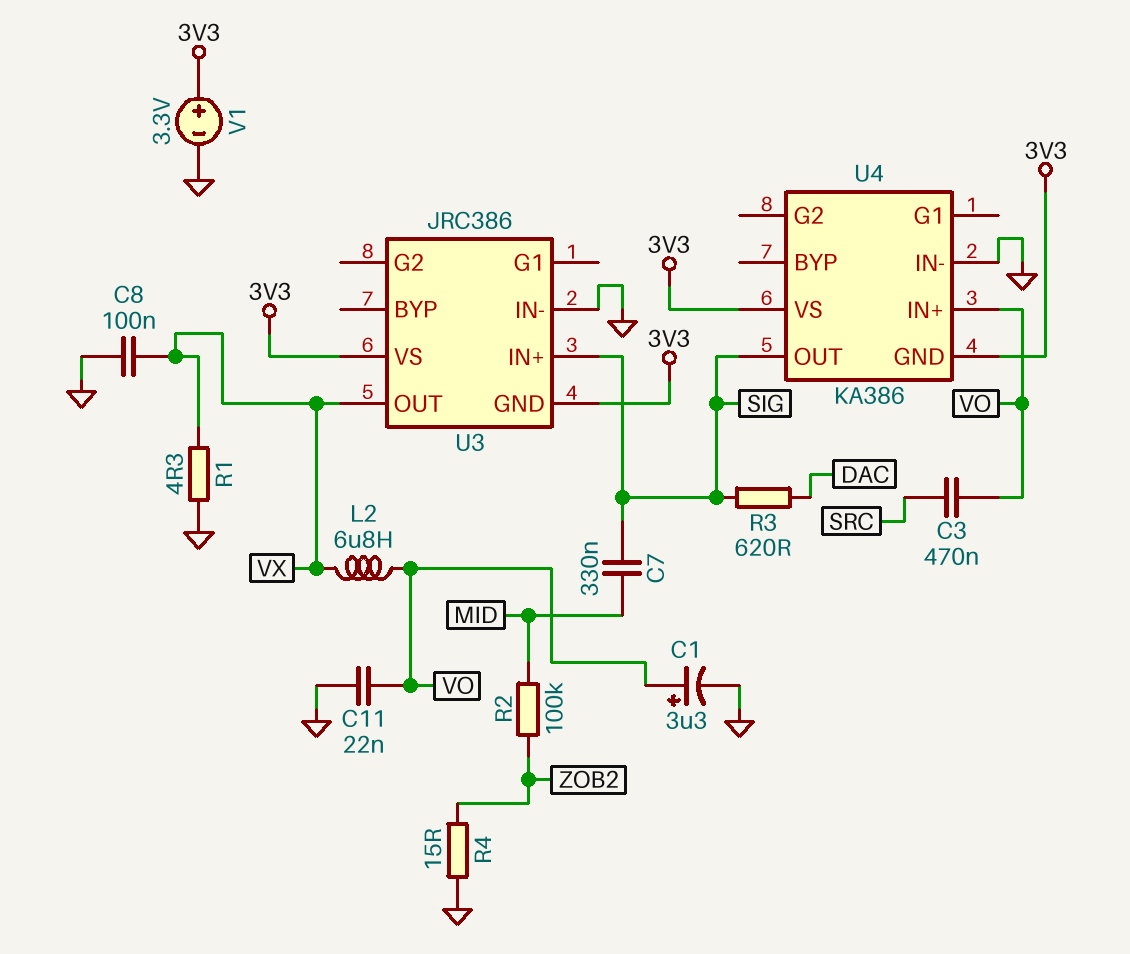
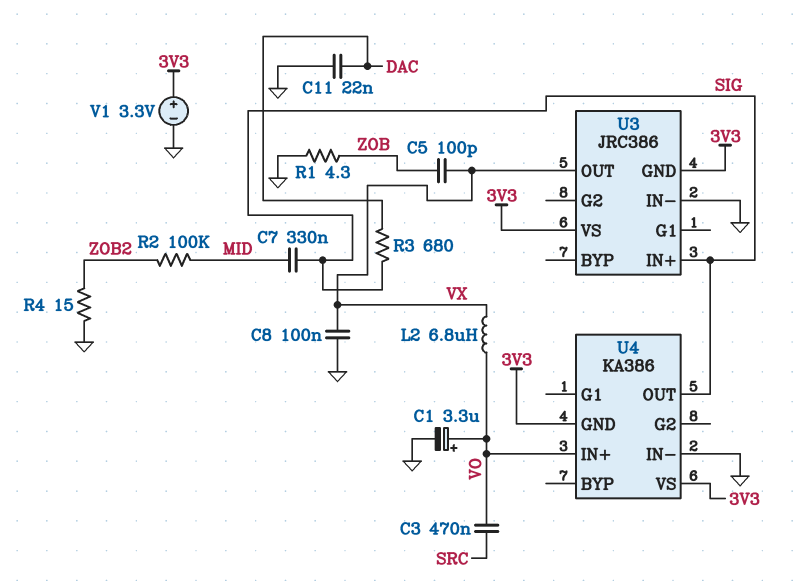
C5: none -> 100pF (VX, ZOB)
C11: 22nF (GND, VO) -> 22nF (DAC, GND)
R1: 4.3 (GND, VX) -> 4.3 (GND, ZOB)
R3: 620 (DAC, SIG) -> 680 (DAC, SIG)

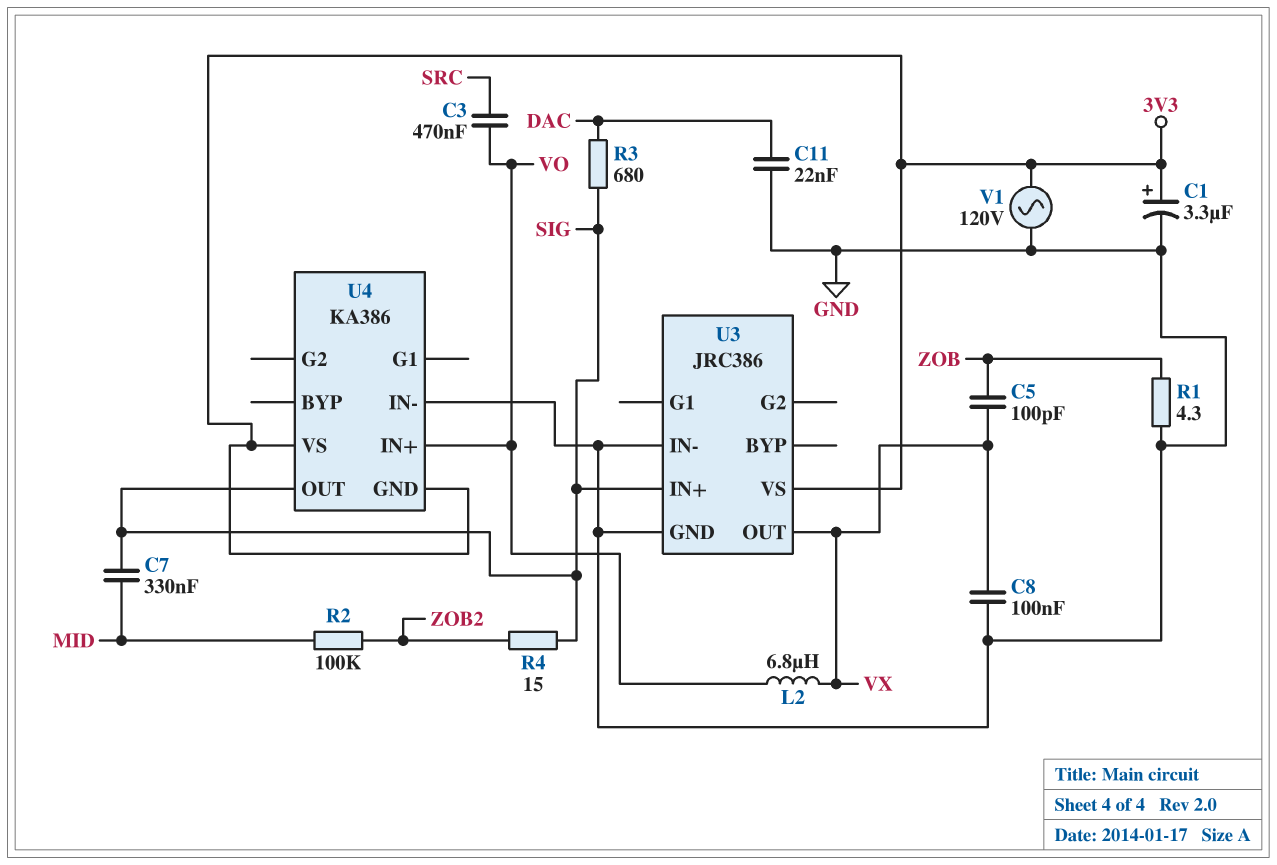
C1: 3.3uF (plus VO, minus GND) -> 3.3uF (plus 3V3, minus GND)
R4: 15 (GND, ZOB2) -> 15 (SIG, ZOB2)
U3 pin GND: 3V3 -> GND
V1: 3.3V (plus 3V3, minus GND) -> AC 120V (3V3, GND)

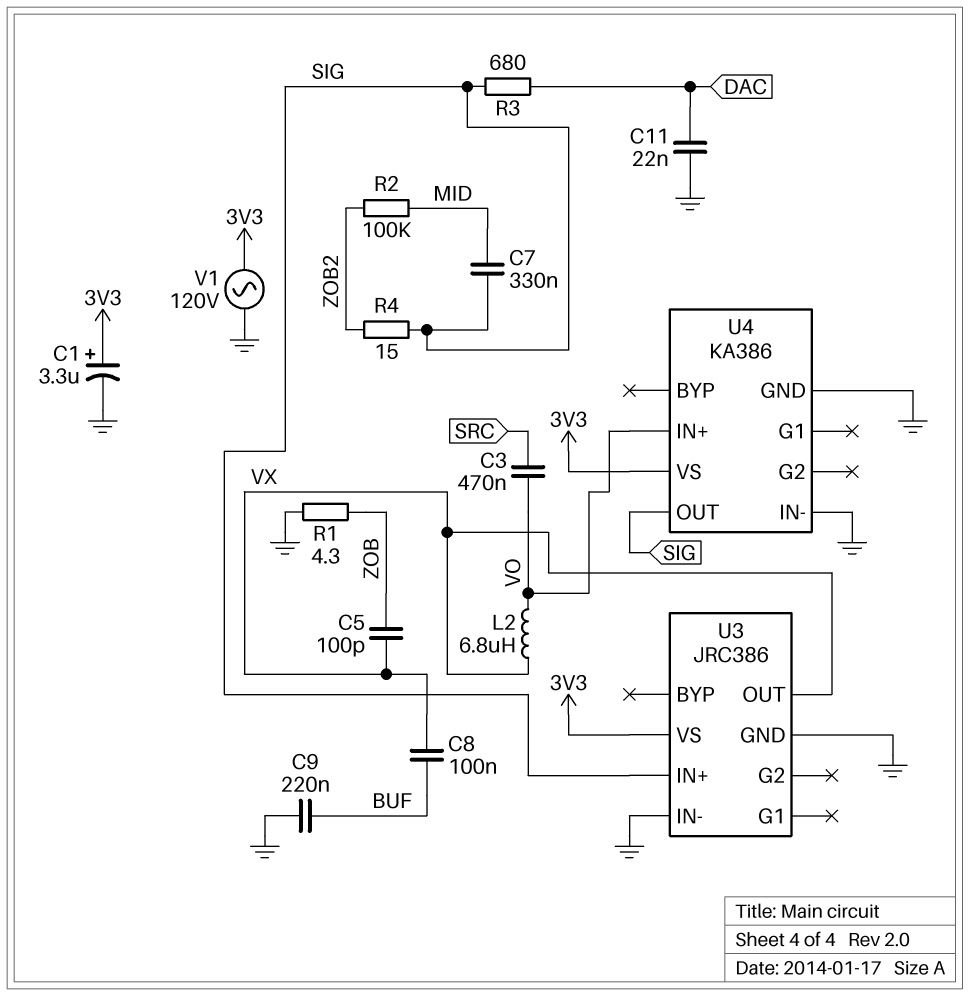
C8: 100nF (GND, VX) -> 100nF (BUF, VX)
C9: none -> 220nF (BUF, GND)
U4 pin GND: 3V3 -> GND

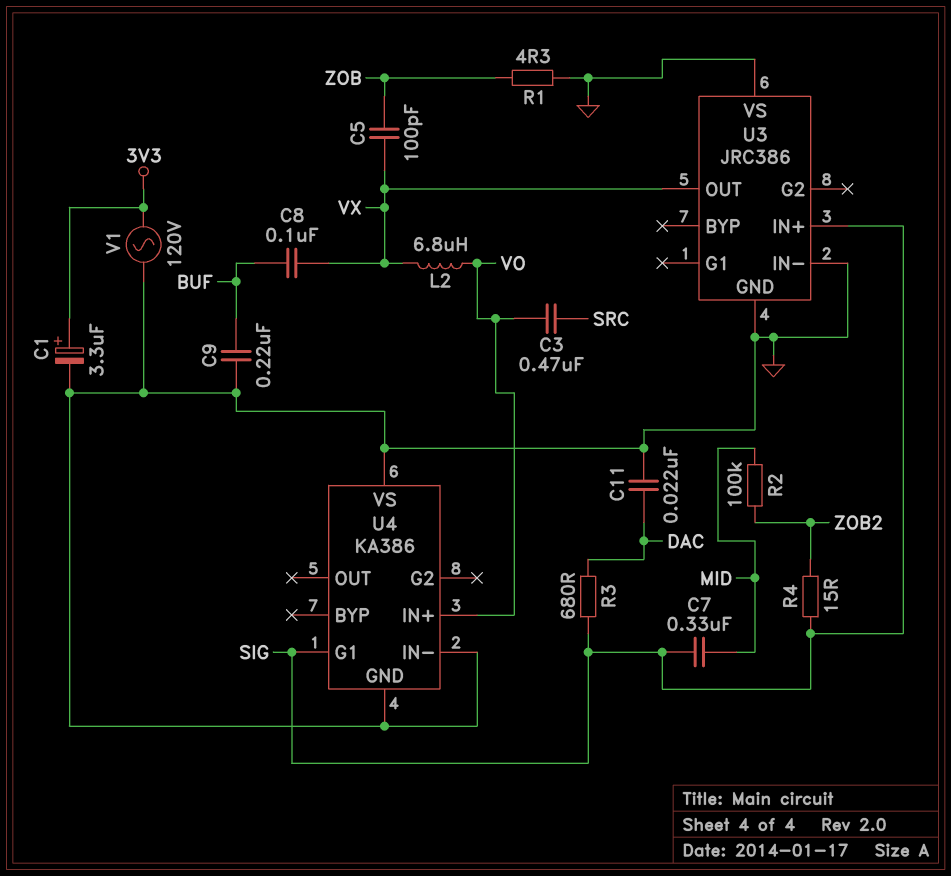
U3 pin VS: 3V3 -> GND
U4 pin G1: none -> SIG
U4 pin OUT: SIG -> none
U4 pin VS: 3V3 -> GND

